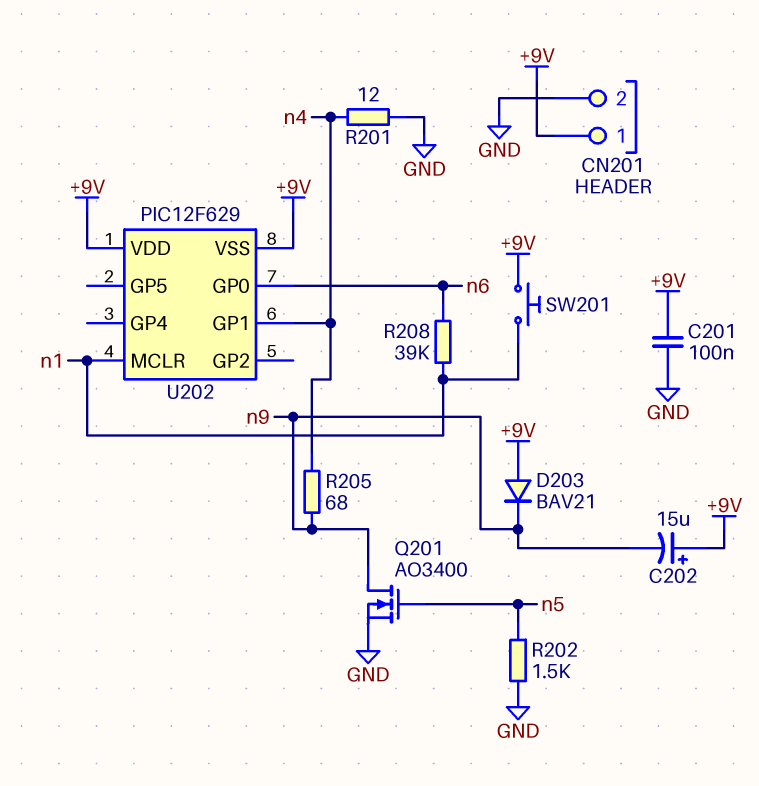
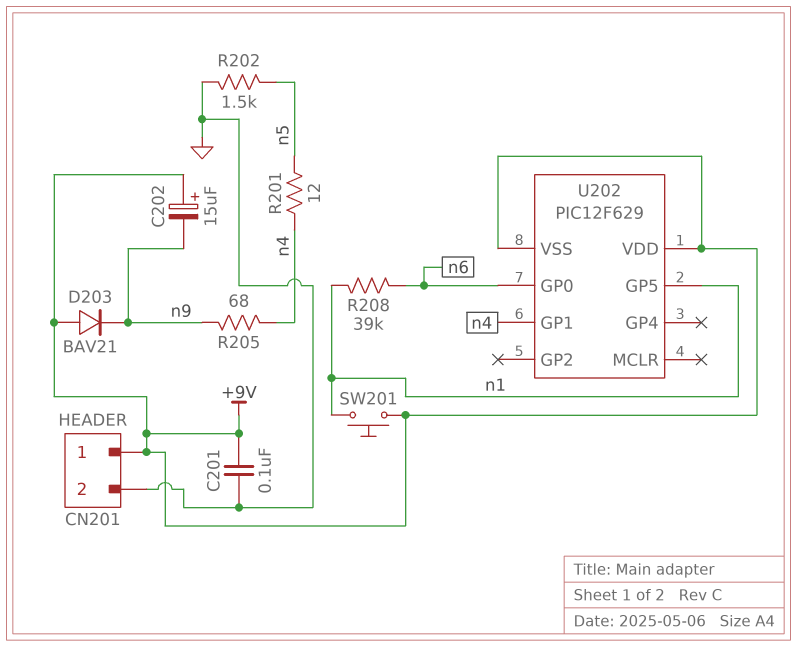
Q201: NMOS AO3400 (G n5, D n9, S GND) -> none
R201: 12 (GND, n4) -> 12 (n4, n5)
U202 pin GP5: none -> n1
U202 pin MCLR: n1 -> none

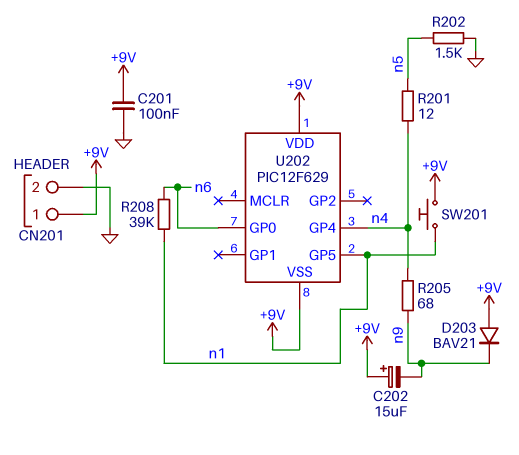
U202 pin GP1: n4 -> none
U202 pin GP4: none -> n4

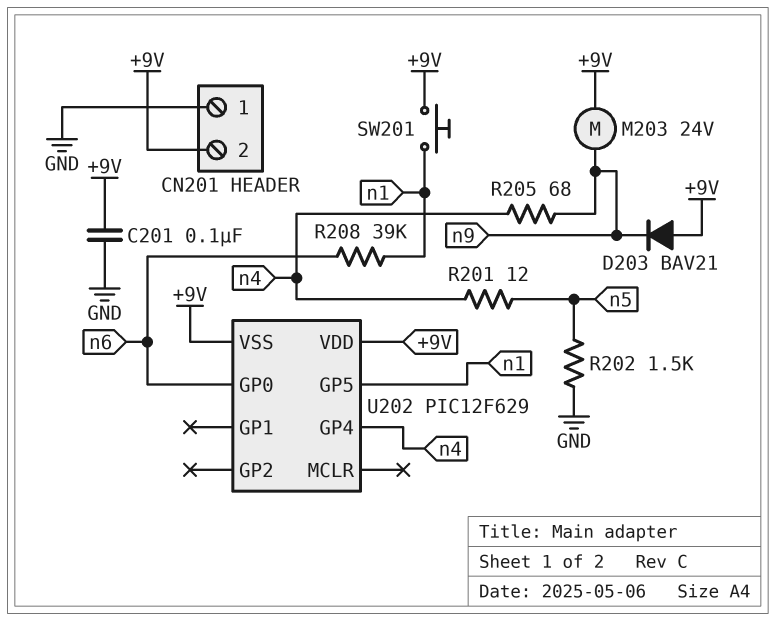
C202: 15uF (plus +9V, minus n9) -> none
CN201 pin 1: +9V -> GND
CN201 pin 2: GND -> +9V
M203: none -> motor 24V (+9V, n9)

